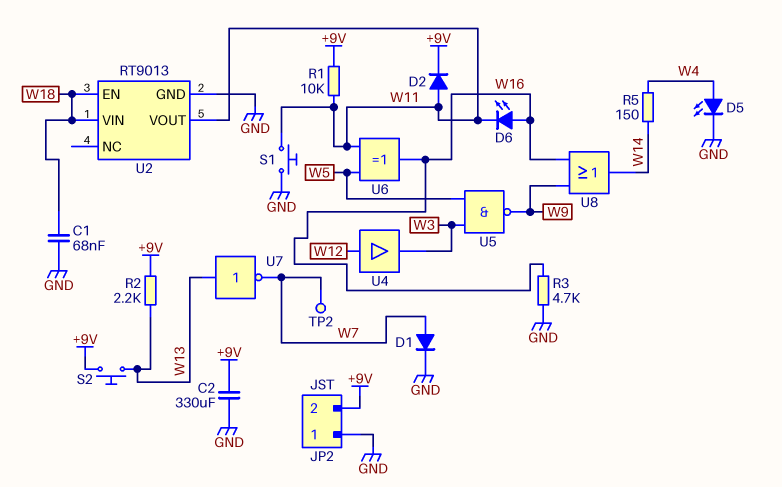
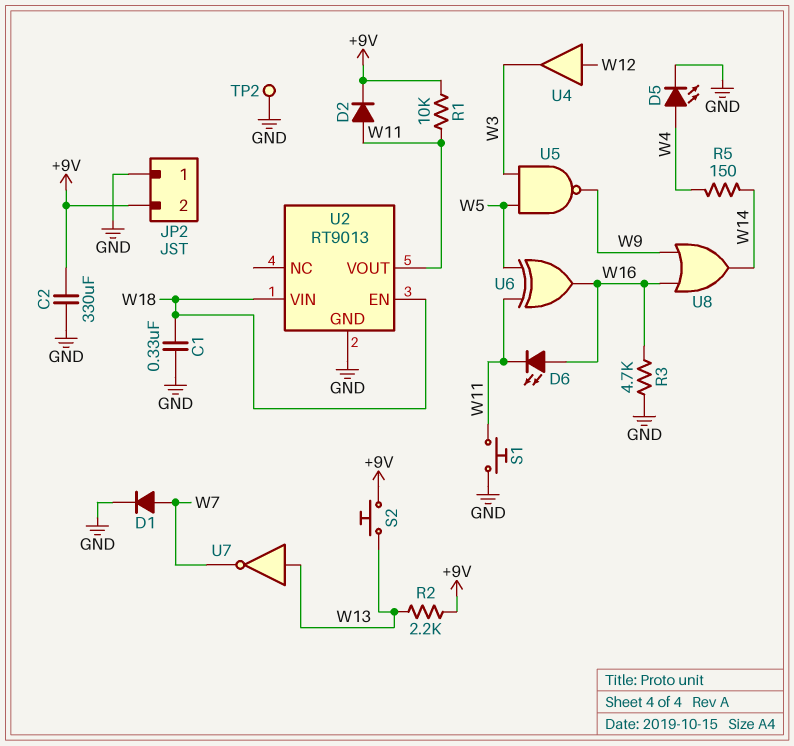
C1: 68nF (GND, W18) -> 330nF (GND, W18)
TP2: test point (W7) -> test point (GND)

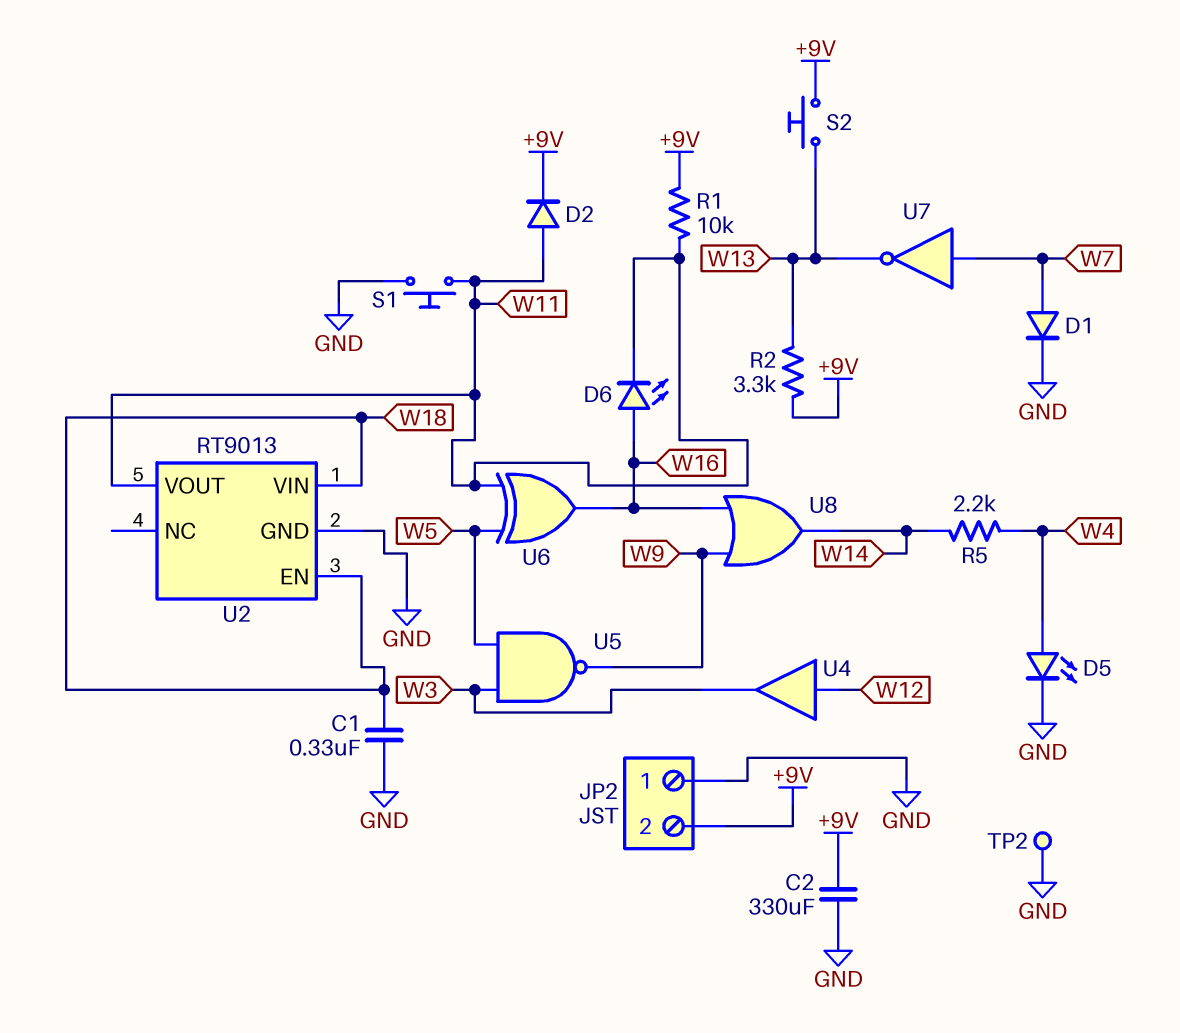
R2: 2.2k (+9V, W13) -> 3.3k (+9V, W13)
R3: 4.7k (GND, W16) -> none
R5: 150 (W4, W14) -> 2.2k (W4, W14)
U7: NOT (in W13, out W7) -> NOT (in W7, out W13)

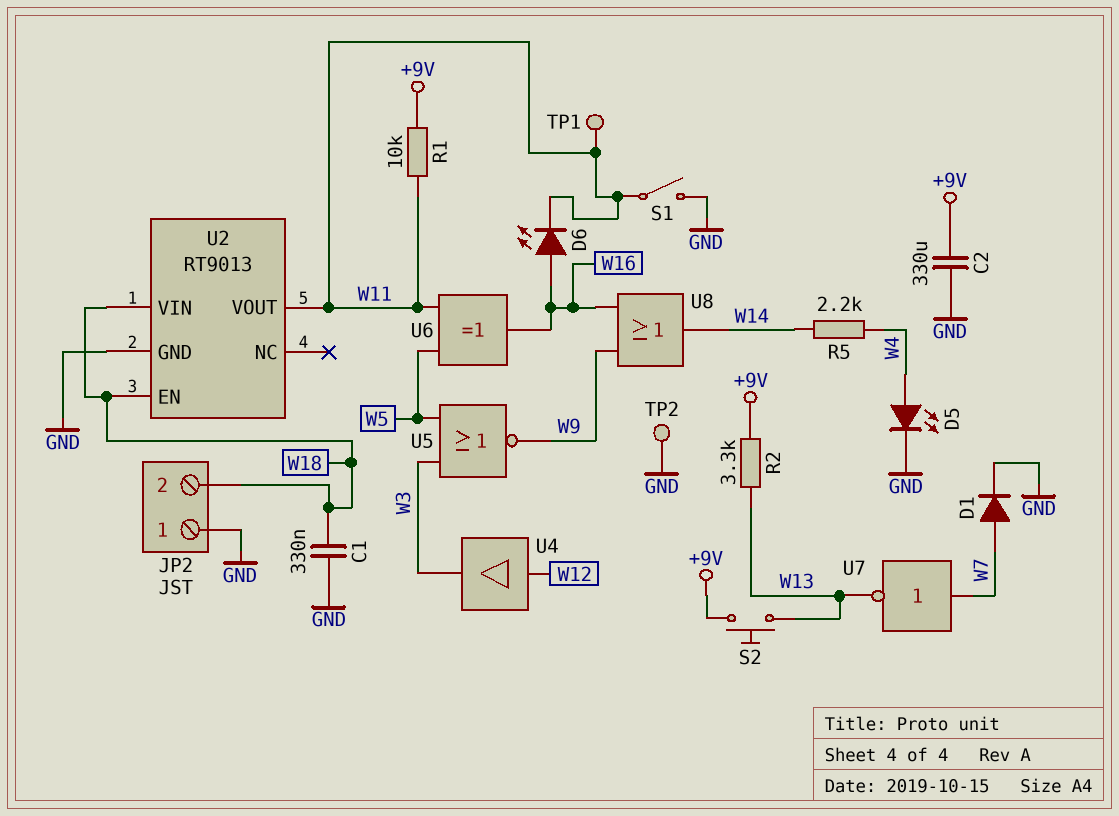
D2: diode (A W11, K +9V) -> none
JP2 pin 2: +9V -> W18
S1: button (GND, W11) -> switch (GND, W11)
TP1: none -> test point (W11)
U5: NAND (in W3, in W5, out W9) -> NOR (in W3, in W5, out W9)

